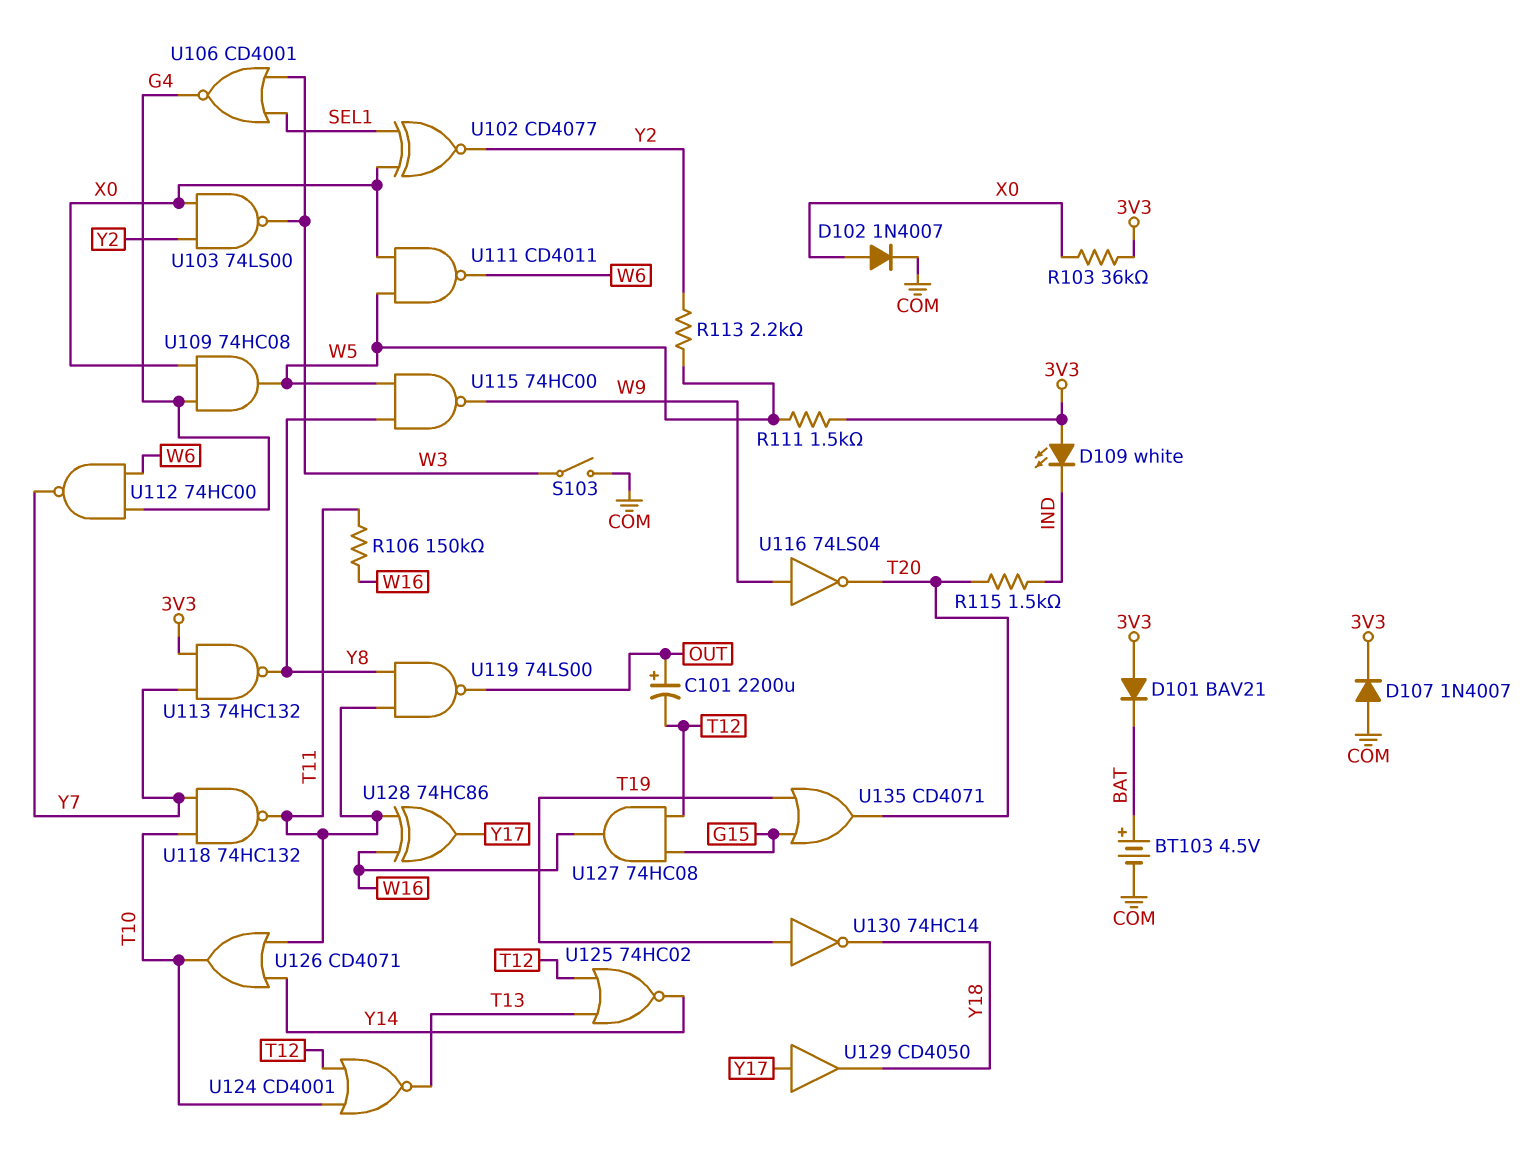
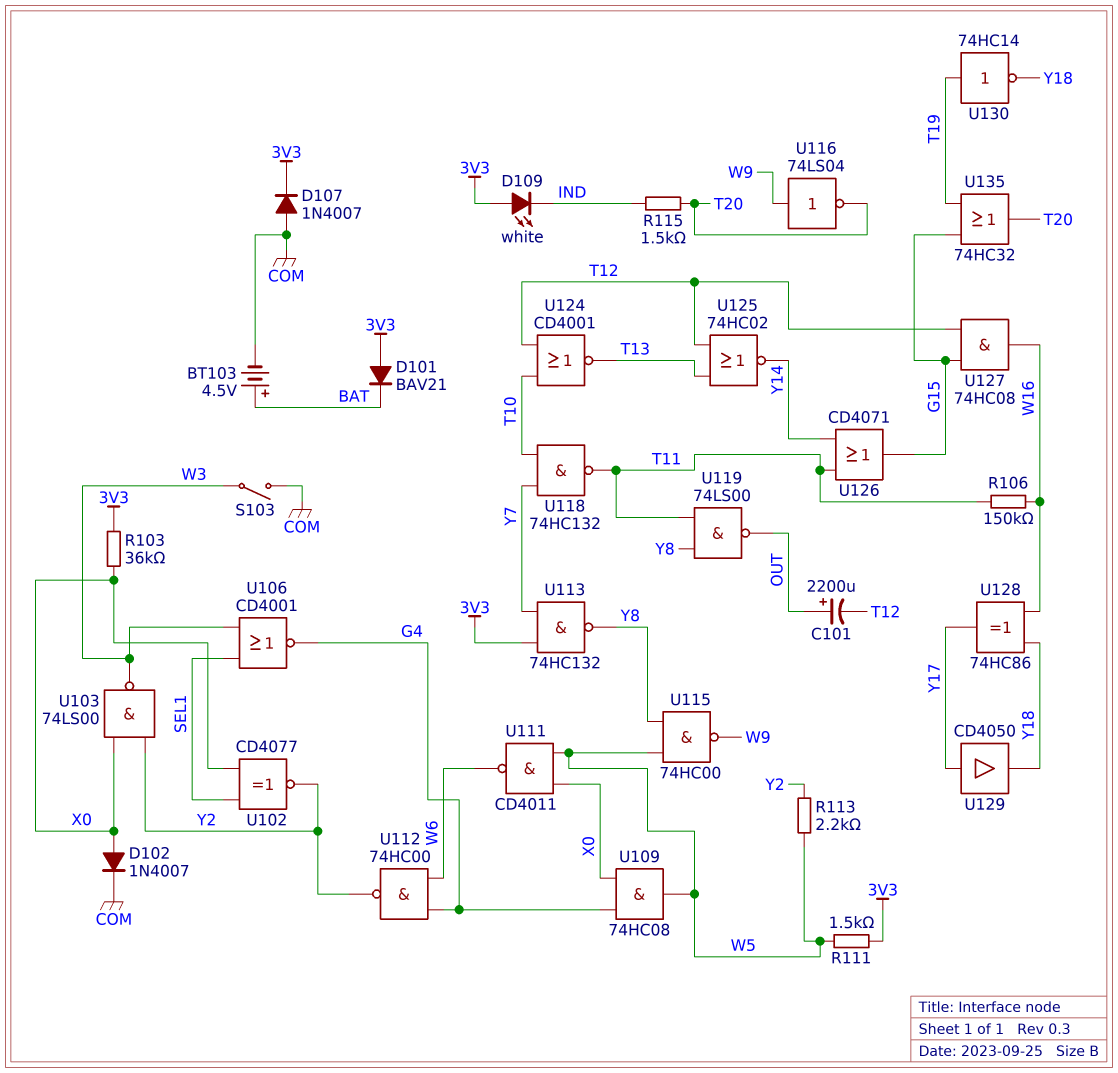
U112: NAND 74HC00 (in G4, in W6, out Y7) -> NAND 74HC00 (in G4, in W6, out Y2)
U126: OR CD4071 (in T11, in Y14, out T10) -> OR CD4071 (in T11, in Y14, out G15)
U128: XOR 74HC86 (in T11, in W16, out Y17) -> XOR 74HC86 (in W16, in Y18, out Y17)
U135: OR CD4071 (in G15, in T19, out T20) -> OR 74HC32 (in G15, in T19, out T20)

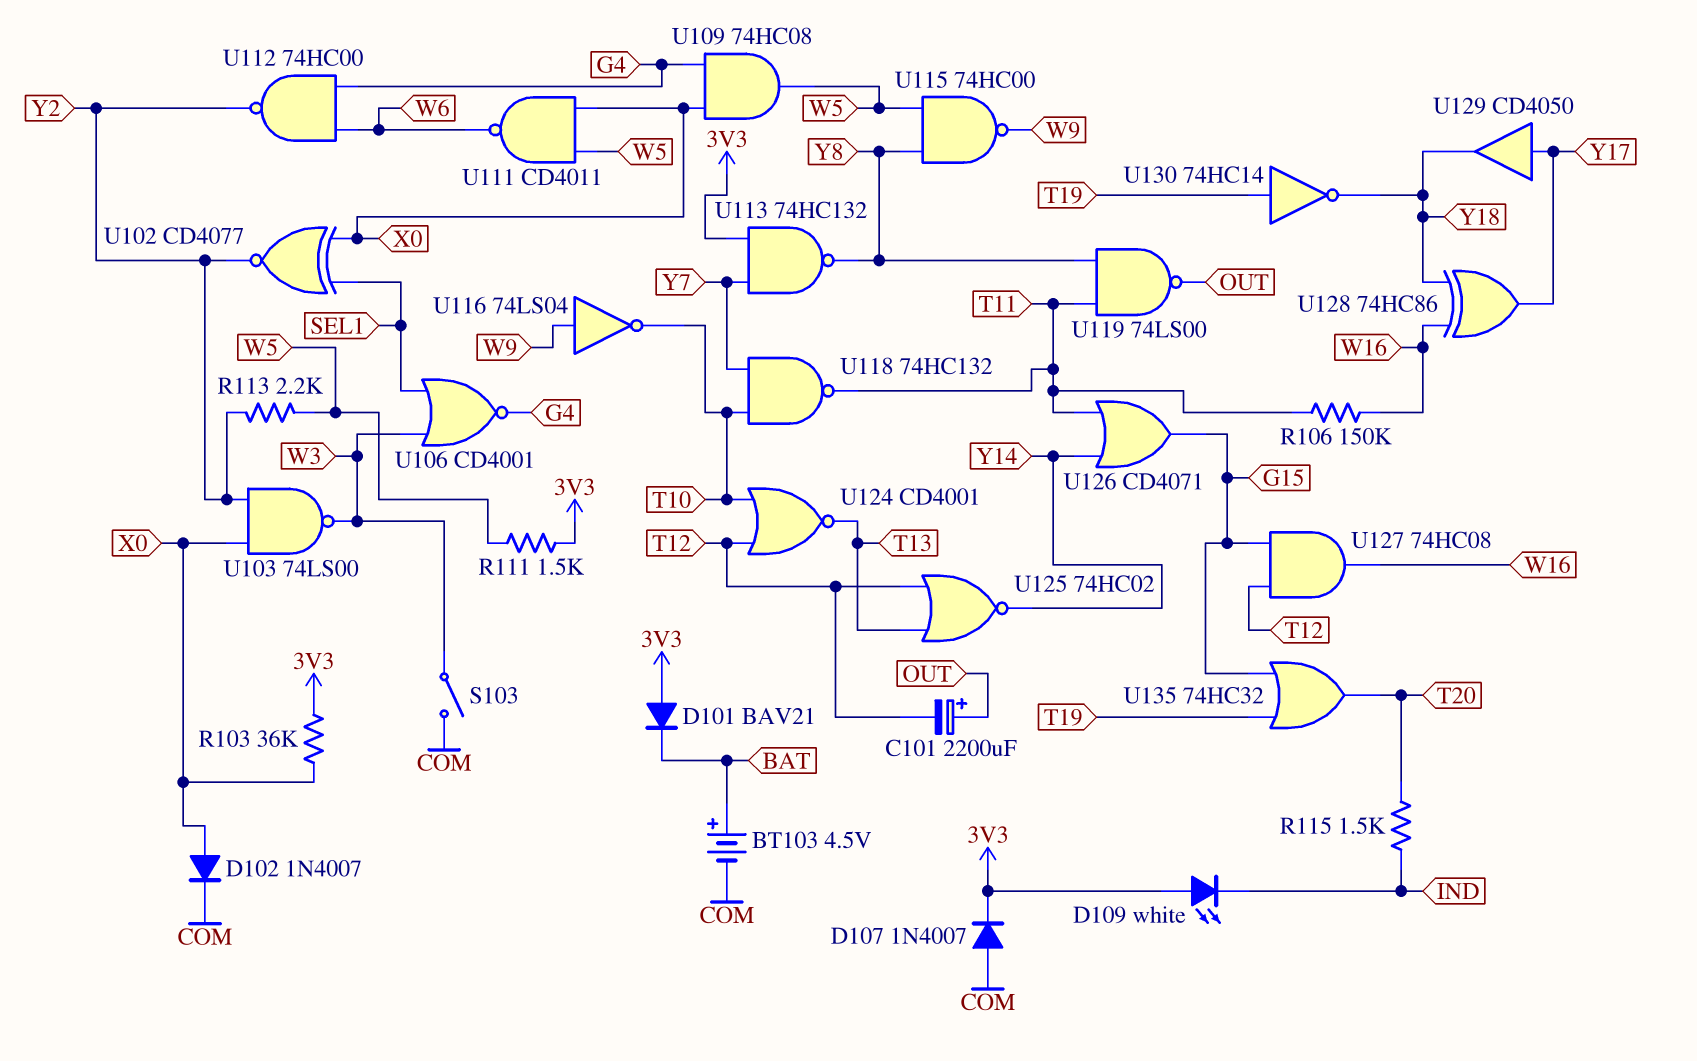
U116: NOT 74LS04 (in W9, out T20) -> NOT 74LS04 (in W9, out T10)

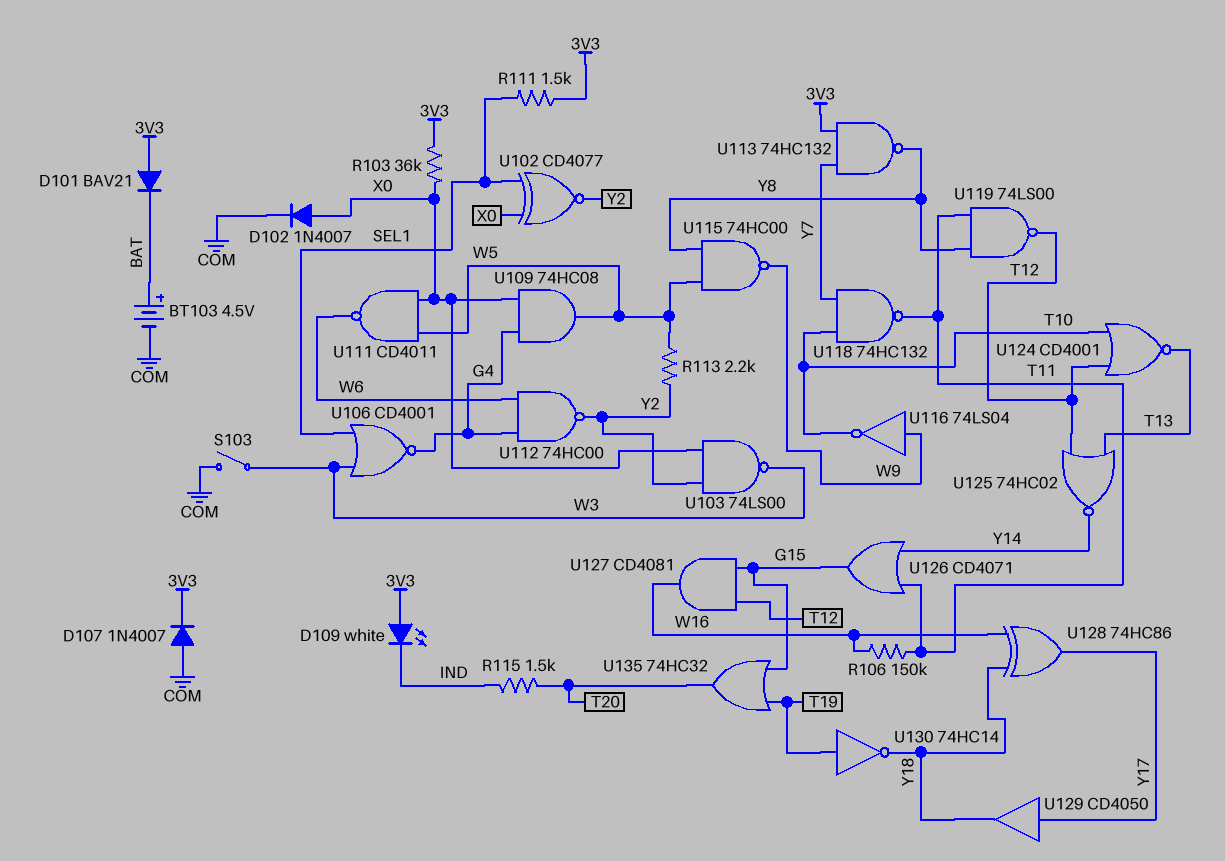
C101: 2200uF (plus OUT, minus T12) -> none
R111: 1.5k (3V3, W5) -> 1.5k (3V3, SEL1)
U119: NAND 74LS00 (in T11, in Y8, out OUT) -> NAND 74LS00 (in T11, in Y8, out T12)
U127: AND 74HC08 (in G15, in T12, out W16) -> AND CD4081 (in G15, in T12, out W16)

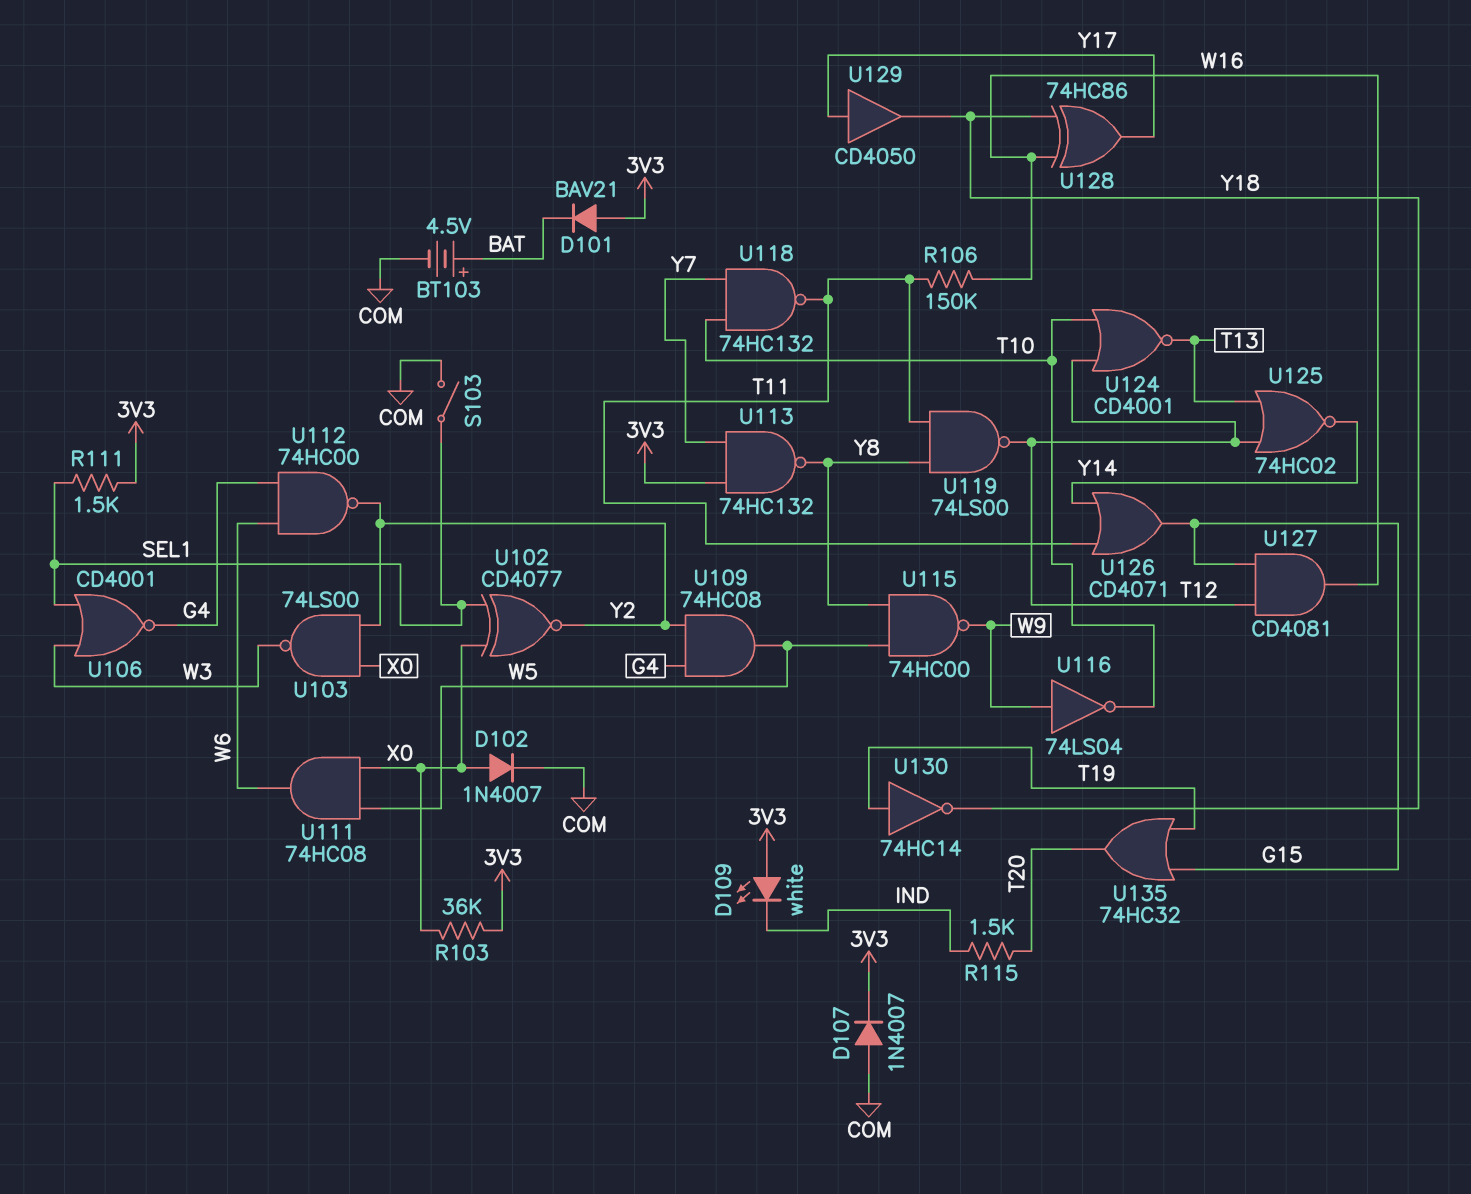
R113: 2.2k (W5, Y2) -> none
S103: switch (COM, W3) -> switch (COM, SEL1)
U109: AND 74HC08 (in G4, in X0, out W5) -> AND 74HC08 (in G4, in Y2, out W5)
U111: NAND CD4011 (in W5, in X0, out W6) -> AND 74HC08 (in W5, in X0, out W6)

